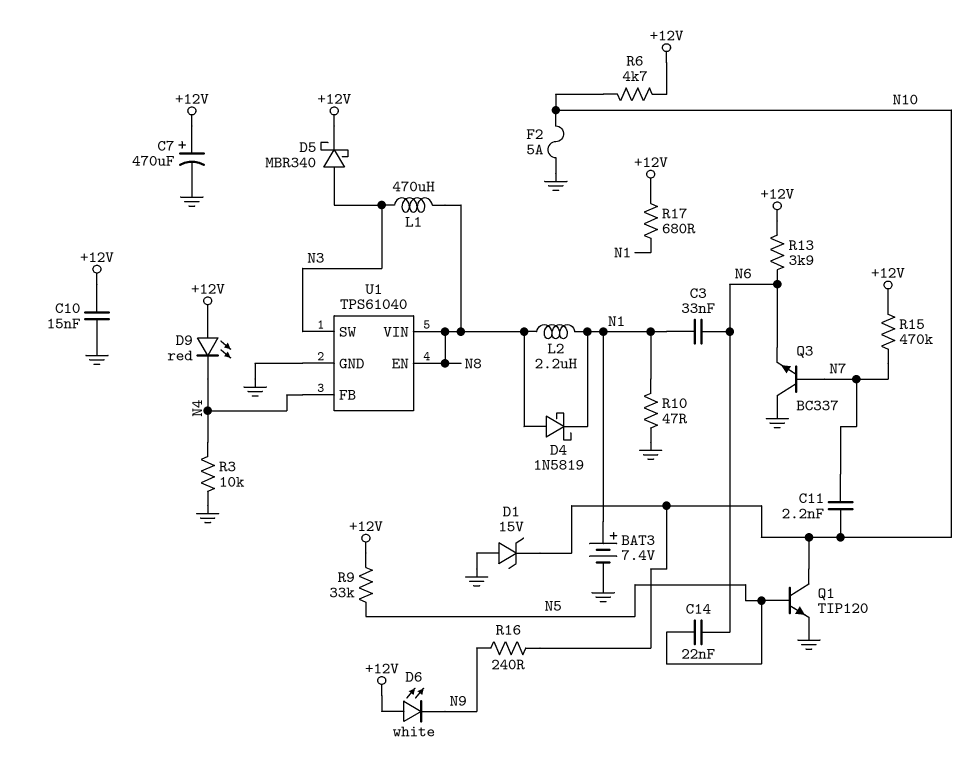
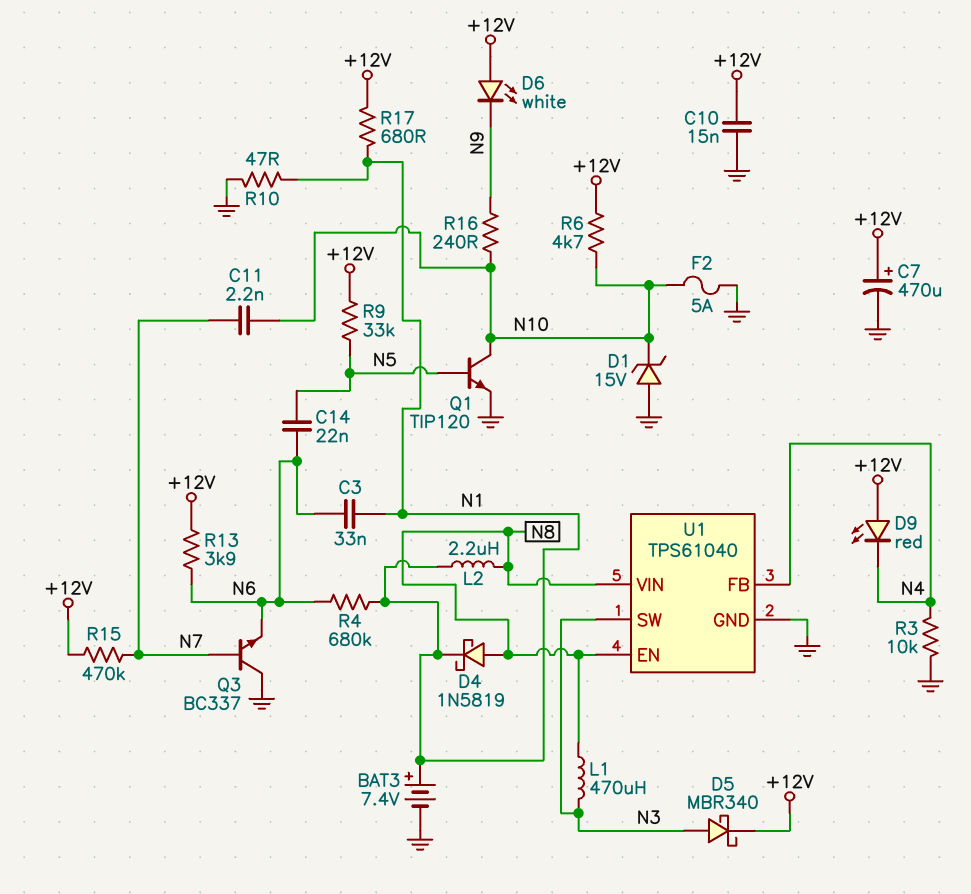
R4: none -> 680k (N1, N6)

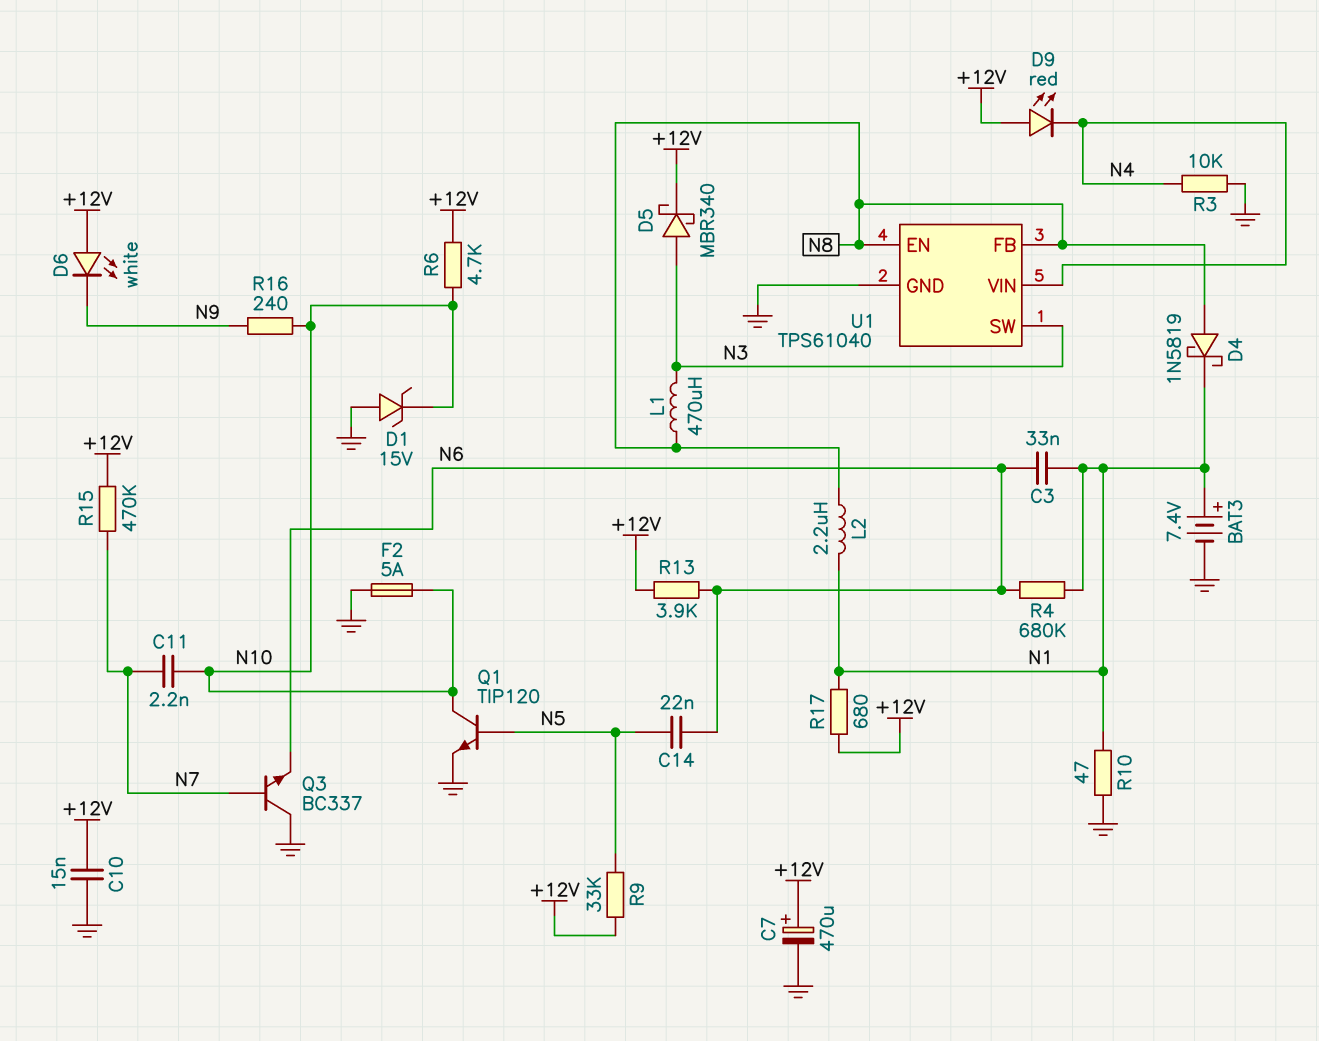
U1 pin FB: N4 -> N8
U1 pin VIN: N8 -> N4

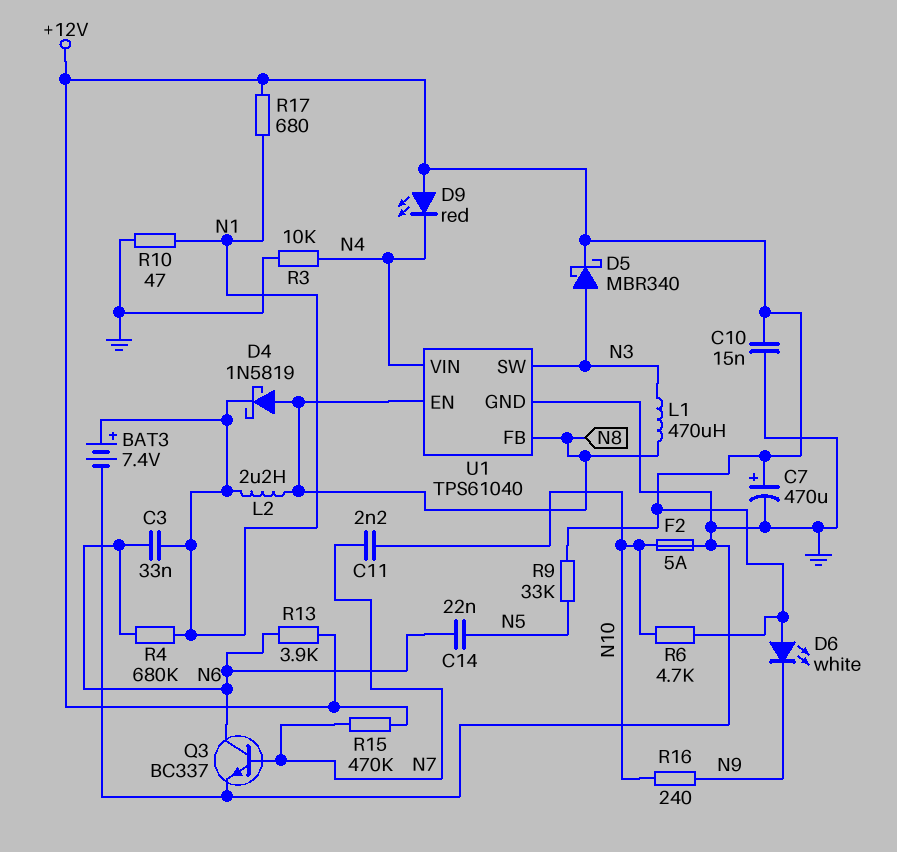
D1: zener 15V (A GND, K N10) -> none
Q1: NPN TIP120 (B N5, C N10, E GND) -> none
Q3: NPN BC337 (B N7, C GND, E N6) -> NPN BC337 (B N7, C N6, E GND)

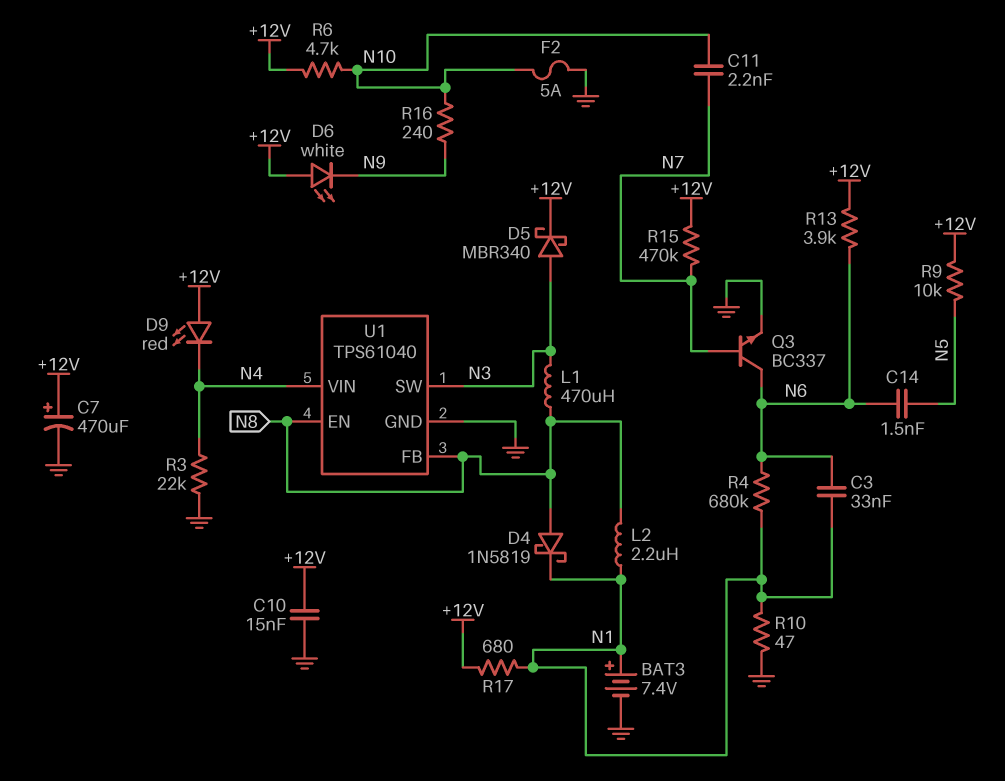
C14: 22nF (N5, N6) -> 1.5nF (N5, N6)
R3: 10k (GND, N4) -> 22k (GND, N4)
R9: 33k (+12V, N5) -> 10k (+12V, N5)

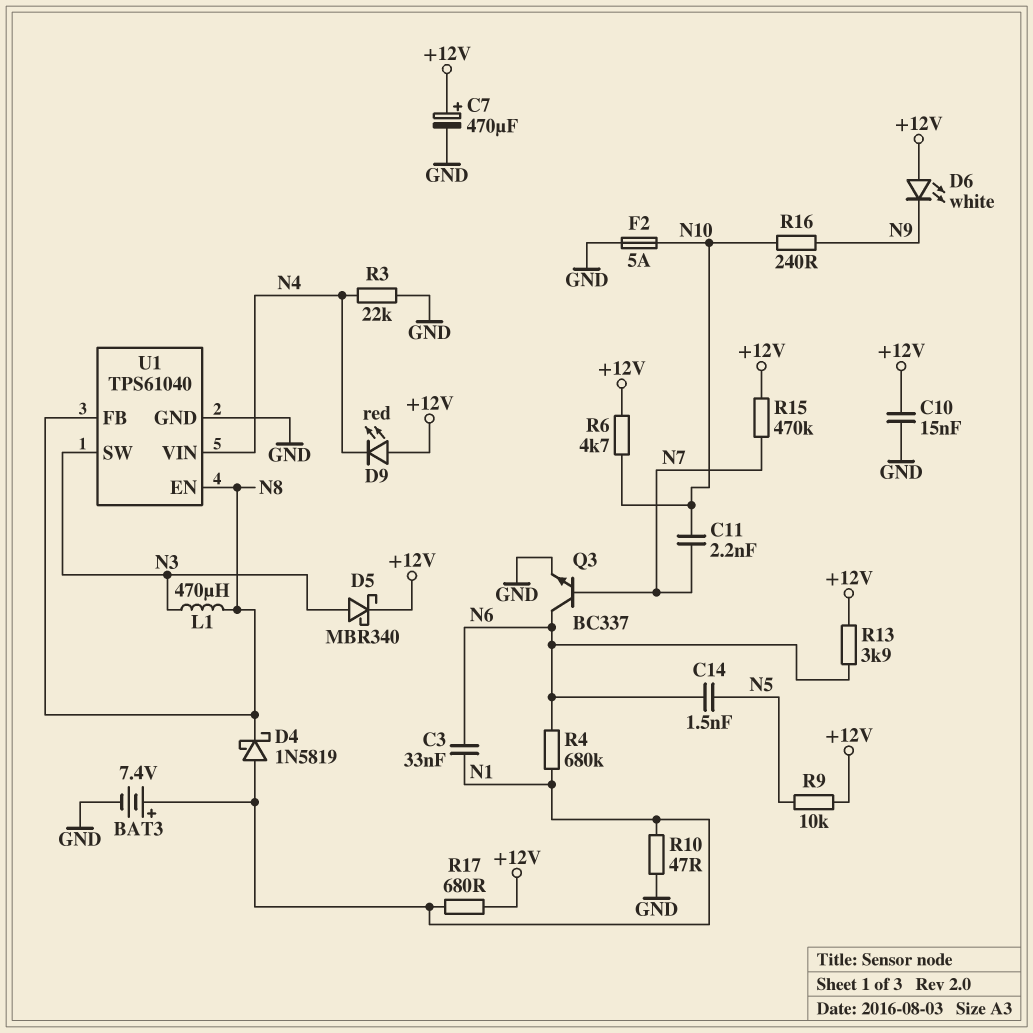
D4: schottky 1N5819 (A N8, K N1) -> schottky 1N5819 (A N1, K N8)
L2: 2.2uH (N1, N8) -> none

